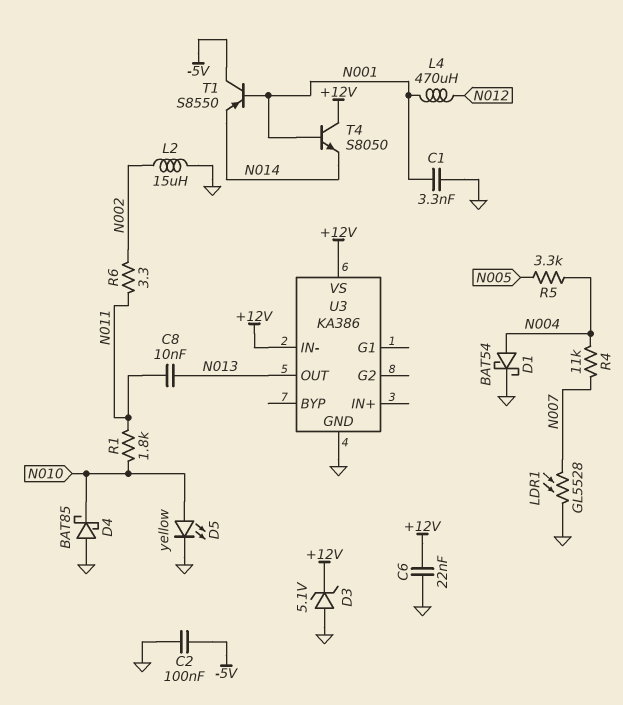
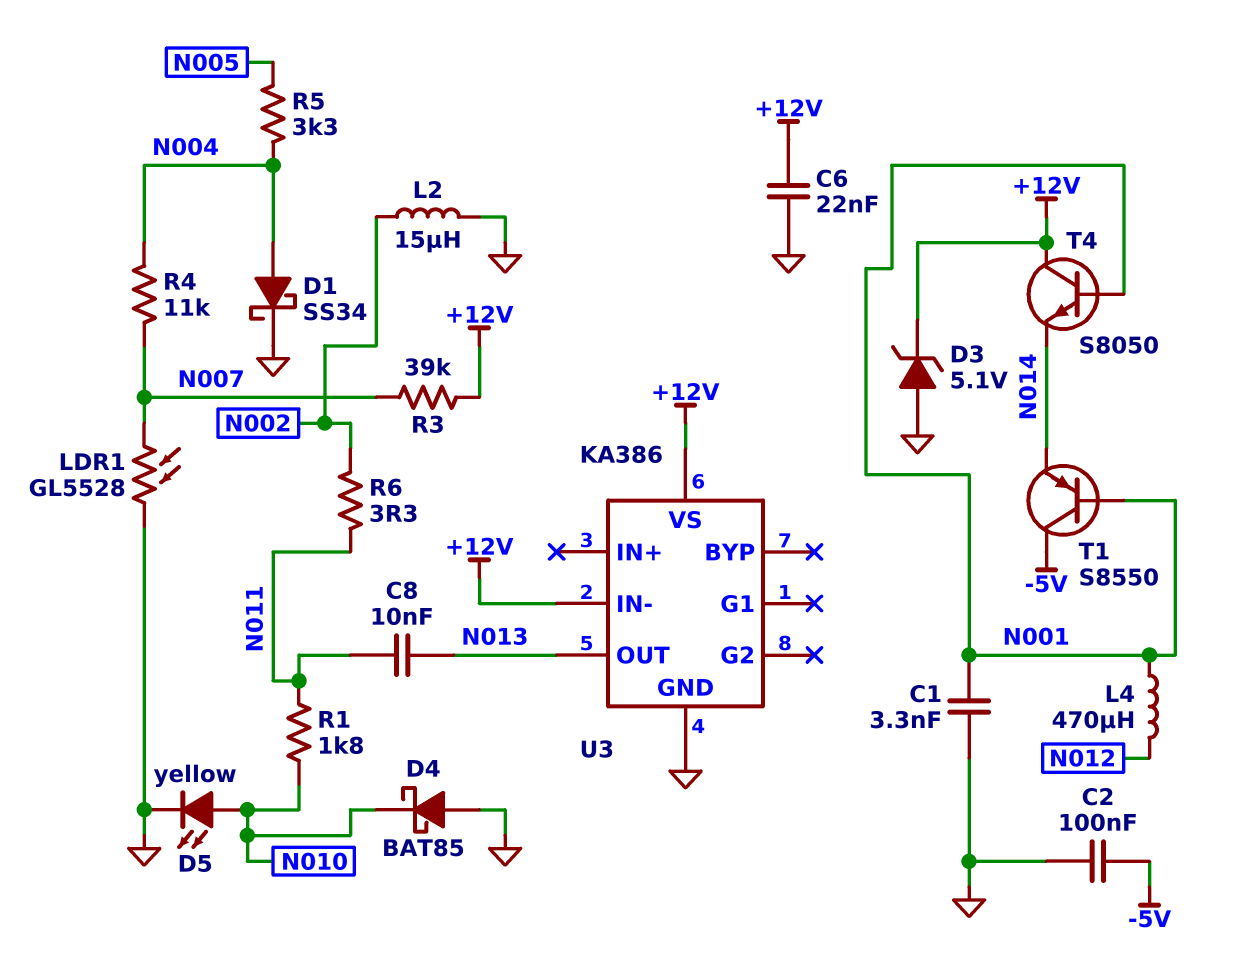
D1: schottky BAT54 (A N004, K GND) -> schottky SS34 (A N004, K GND)
R3: none -> 39k (+12V, N007)

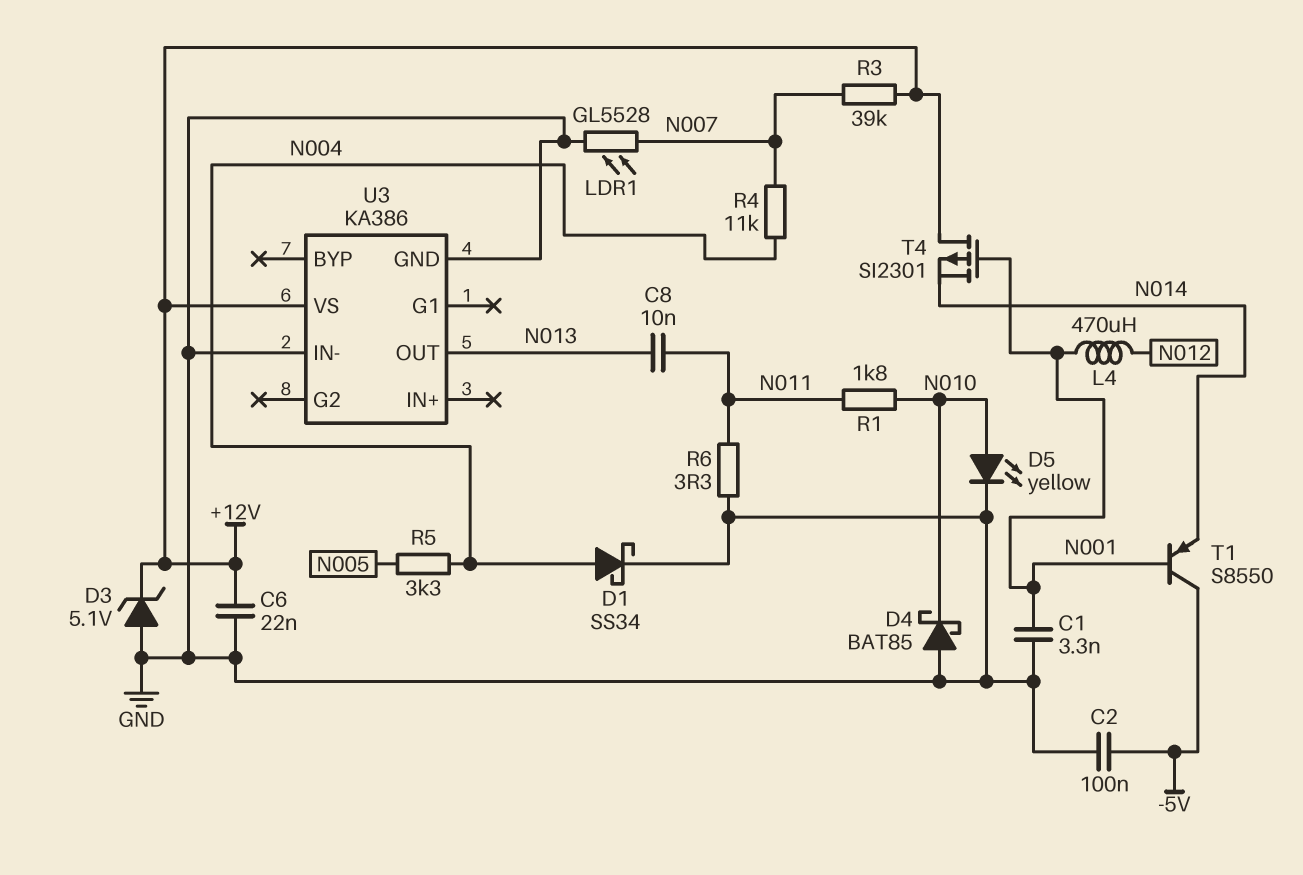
L2: 15uH (GND, N002) -> none
R6: 3.3 (N002, N011) -> 3.3 (GND, N011)
T4: NPN S8050 (B N001, C +12V, E N014) -> PMOS SI2301 (G N001, D +12V, S N014)
U3 pin IN-: +12V -> GND

